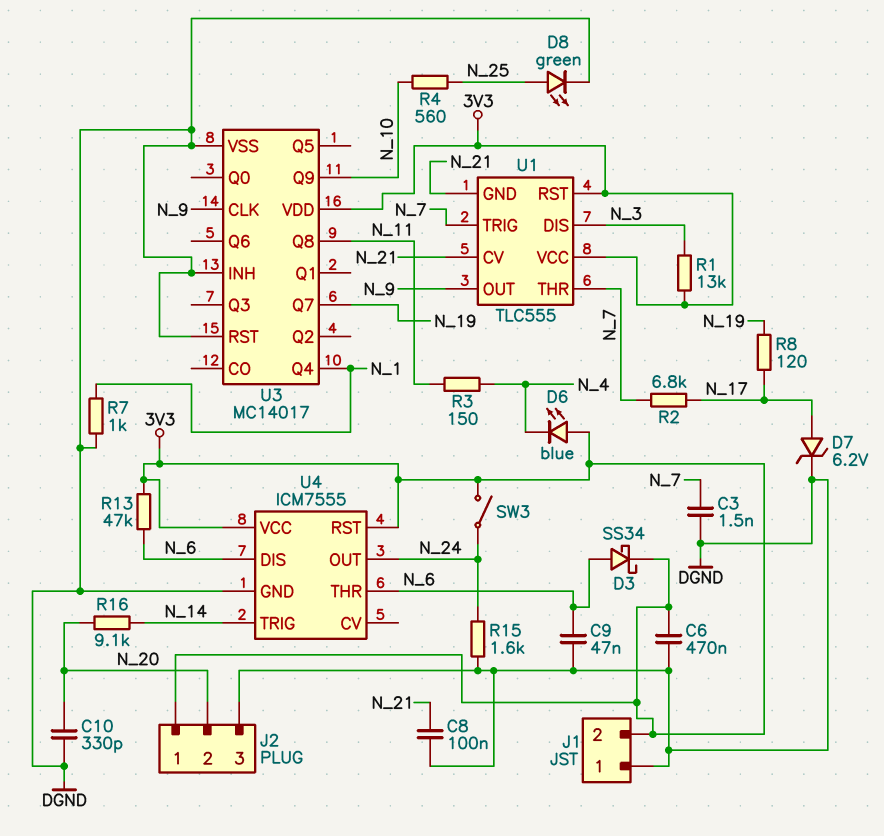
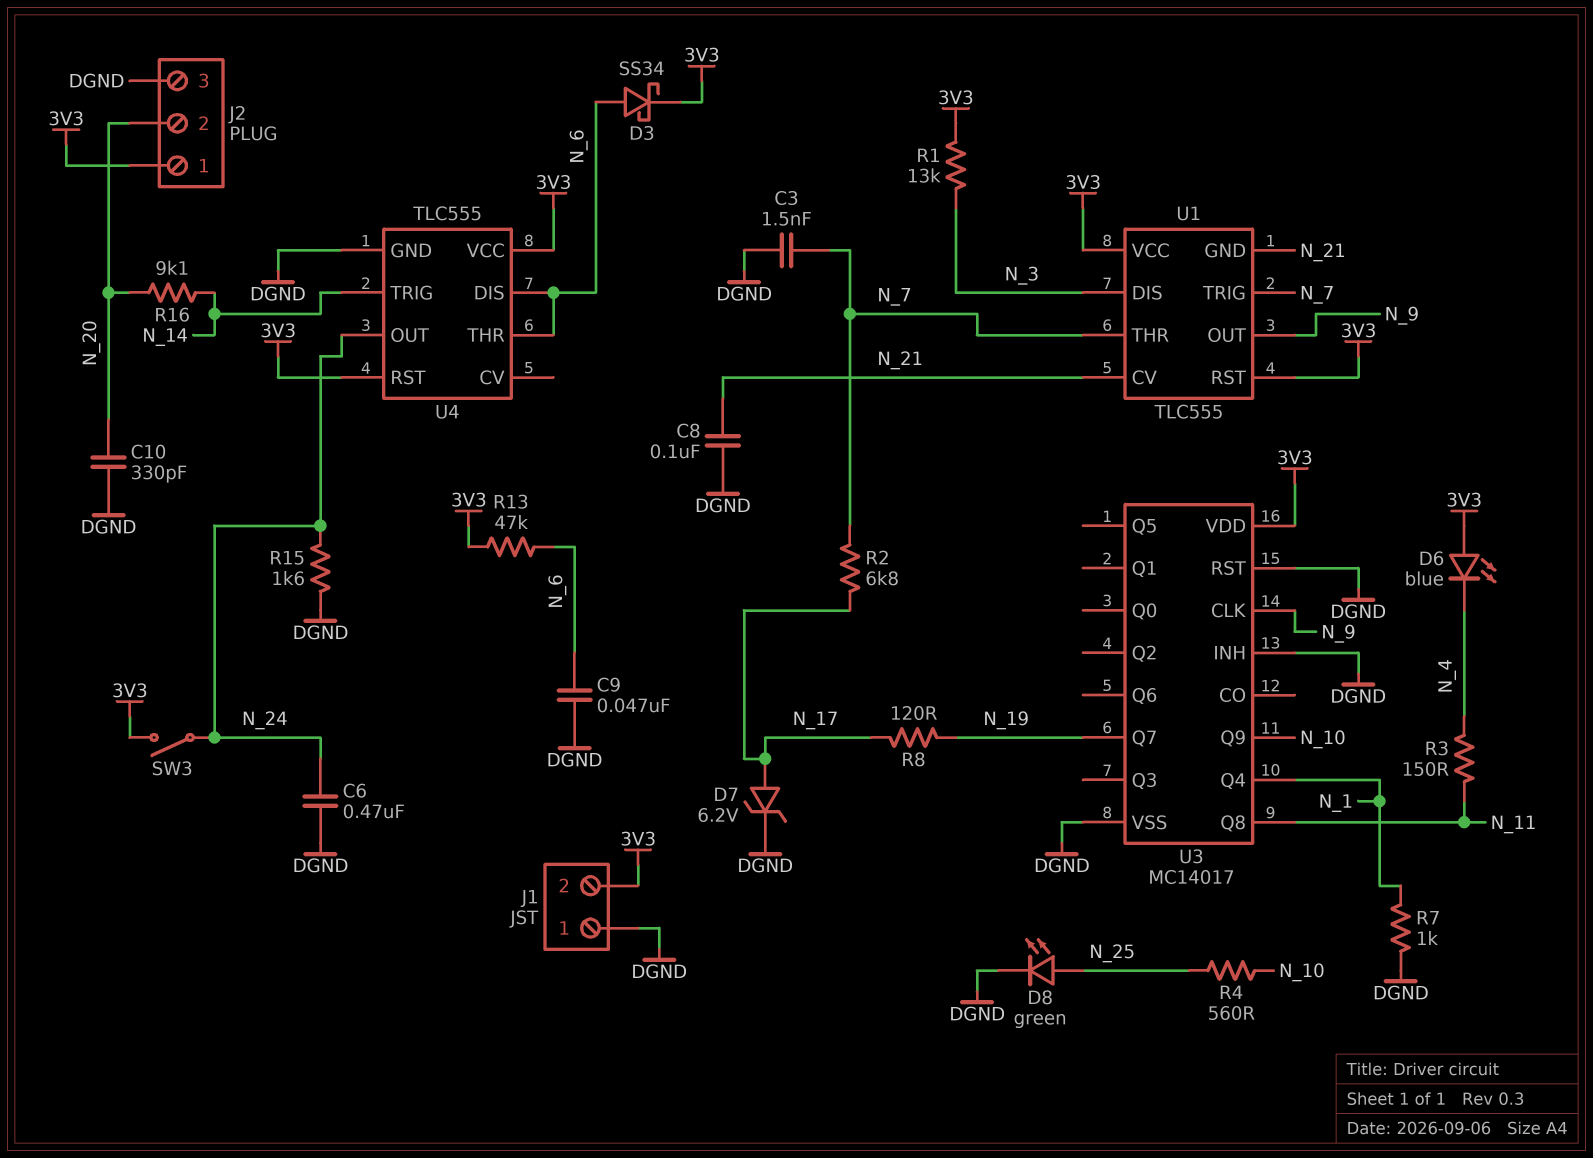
C6: 470nF (3V3, DGND) -> 470nF (DGND, N_24)
U4: ICM7555 -> TLC555

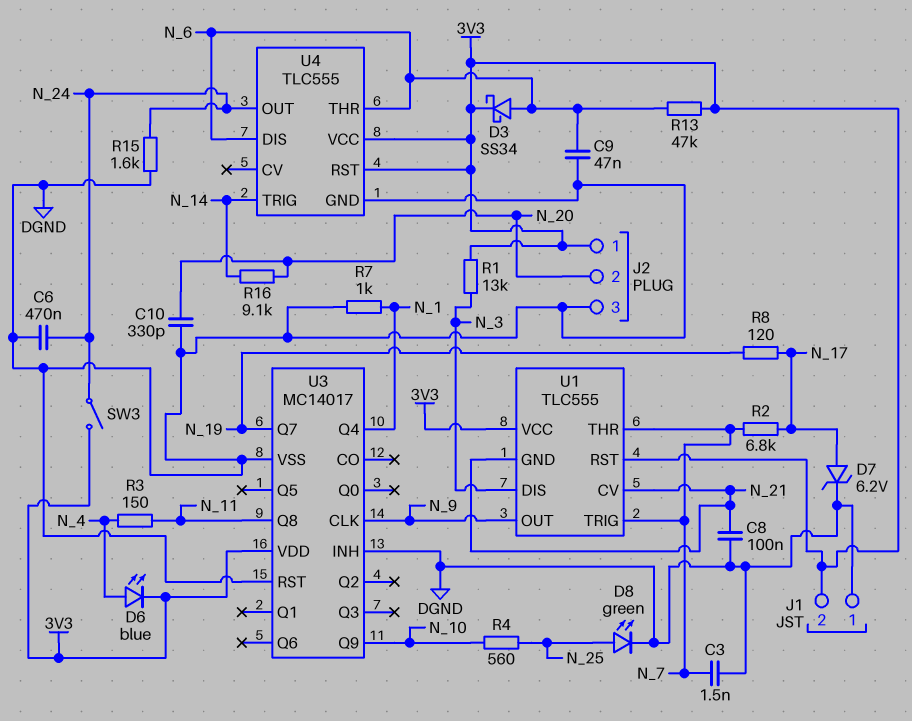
D6: LED blue (A 3V3, K N_4) -> LED blue (A N_4, K 3V3)

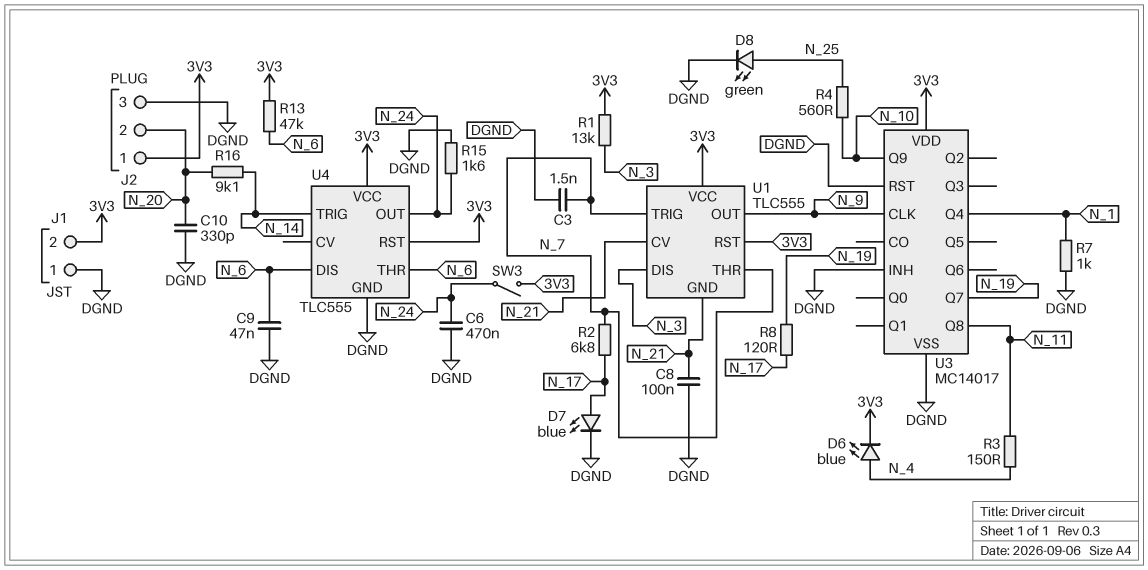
D3: schottky SS34 (A N_6, K 3V3) -> none
D7: zener 6.2V (A N_17, K DGND) -> LED blue (A N_17, K DGND)

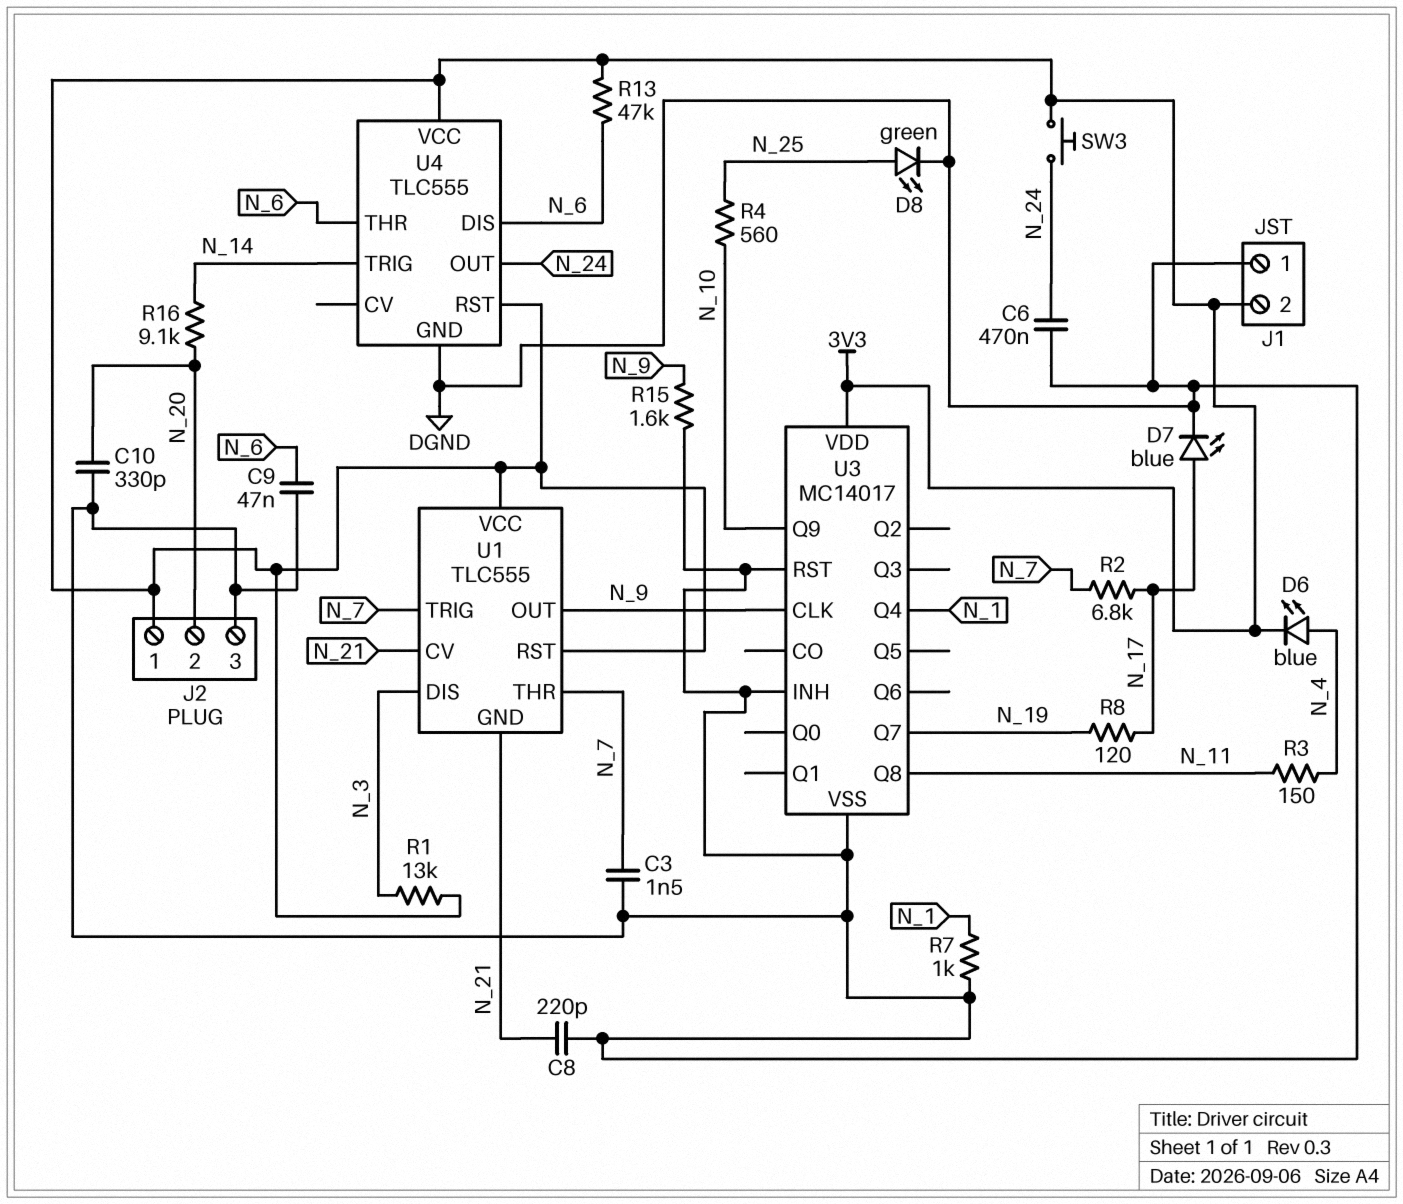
C8: 100nF (DGND, N_21) -> 220pF (DGND, N_21)
R15: 1.6k (DGND, N_24) -> 1.6k (DGND, N_9)
SW3: switch (3V3, N_24) -> button (3V3, N_24)

